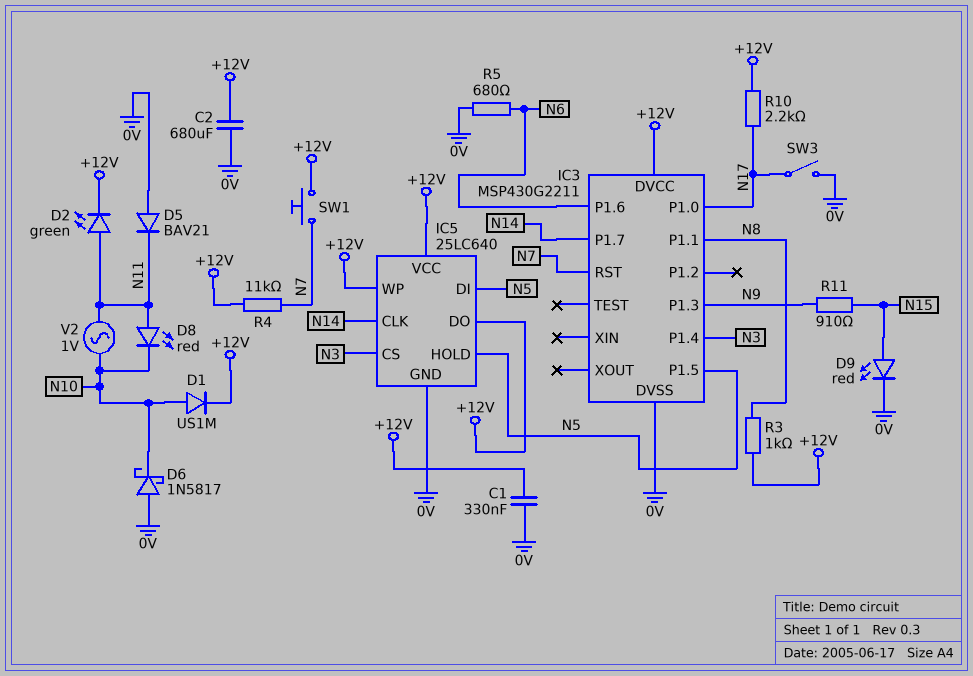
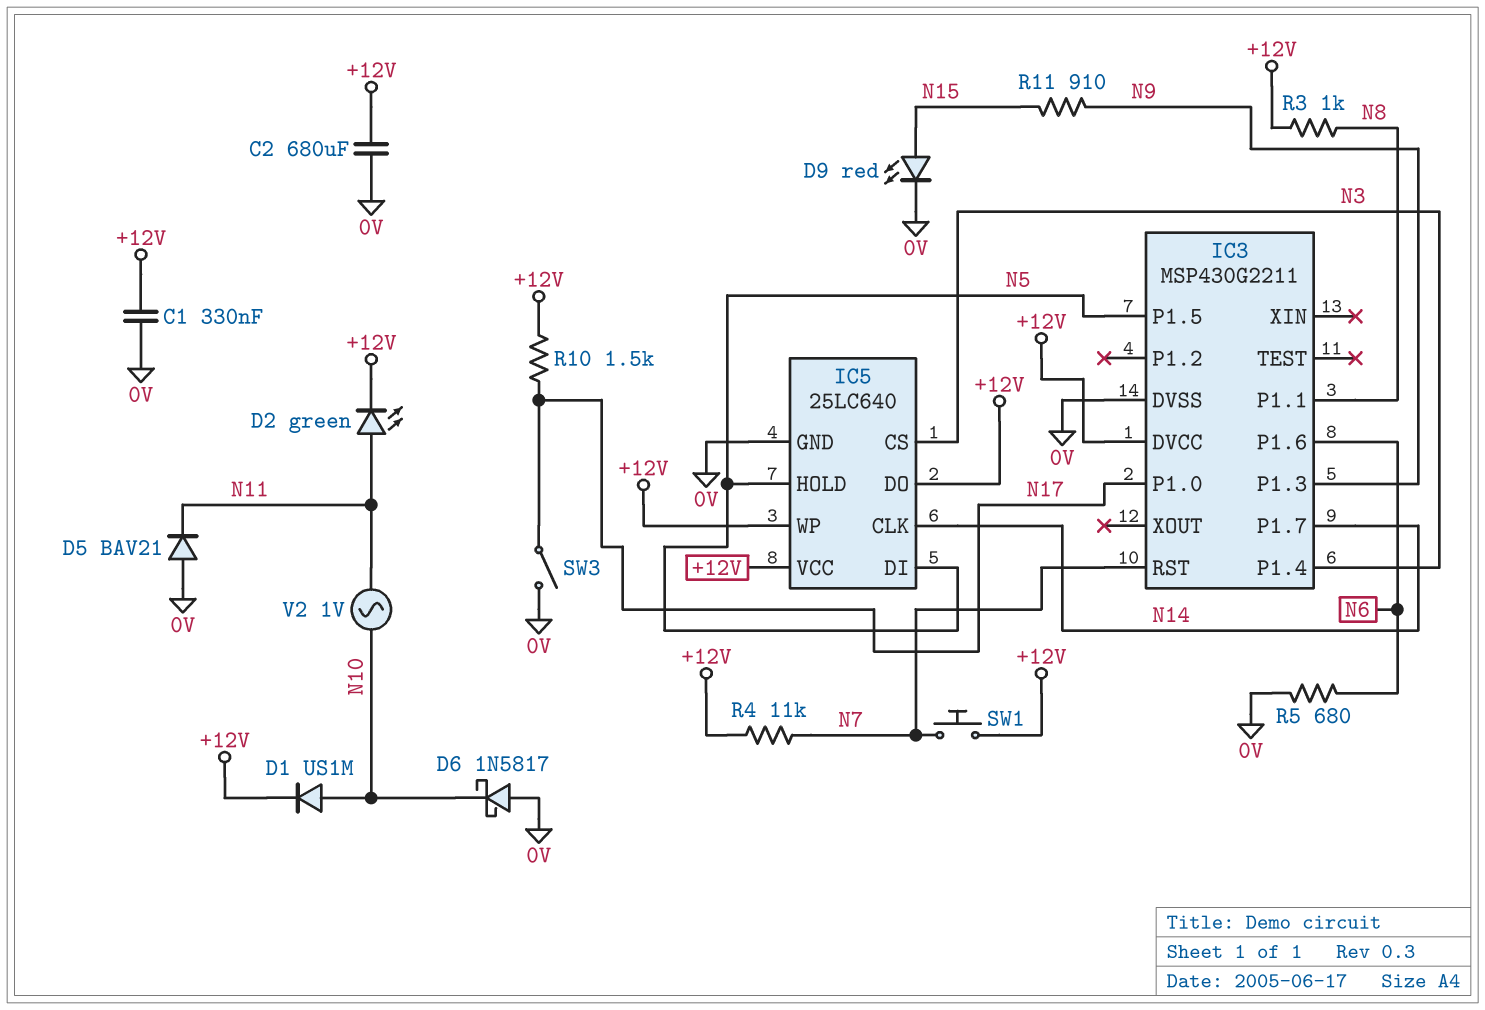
D8: LED red (A N11, K N10) -> none
R10: 2.2k (+12V, N17) -> 1.5k (+12V, N17)

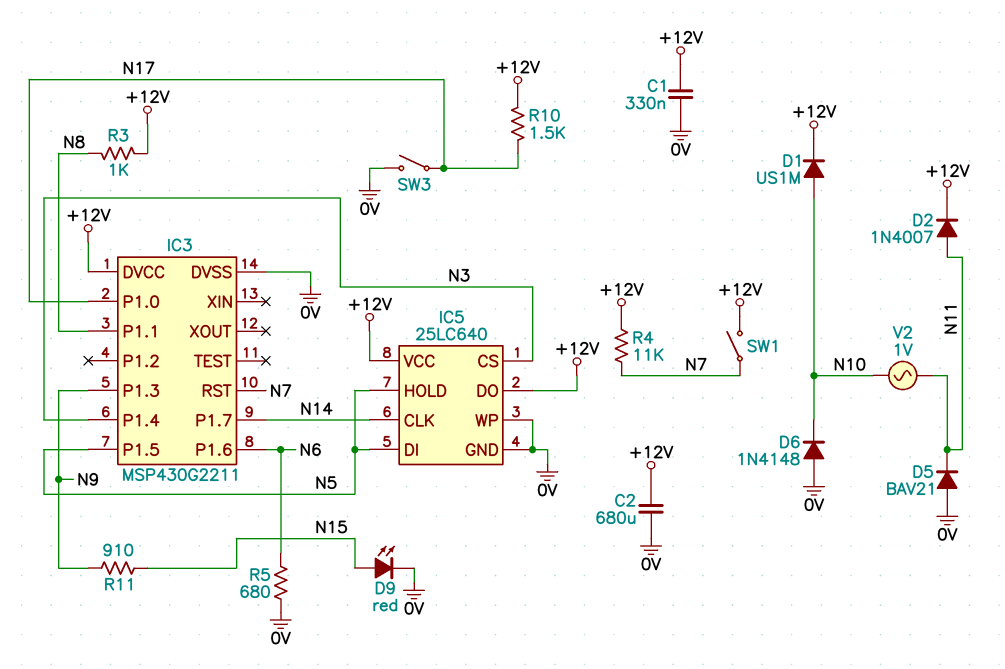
D2: LED green (A N11, K +12V) -> diode 1N4007 (A N11, K +12V)
D6: schottky 1N5817 (A 0V, K N10) -> diode 1N4148 (A 0V, K N10)
IC5 pin WP: +12V -> 0V
SW1: button (+12V, N7) -> switch (+12V, N7)

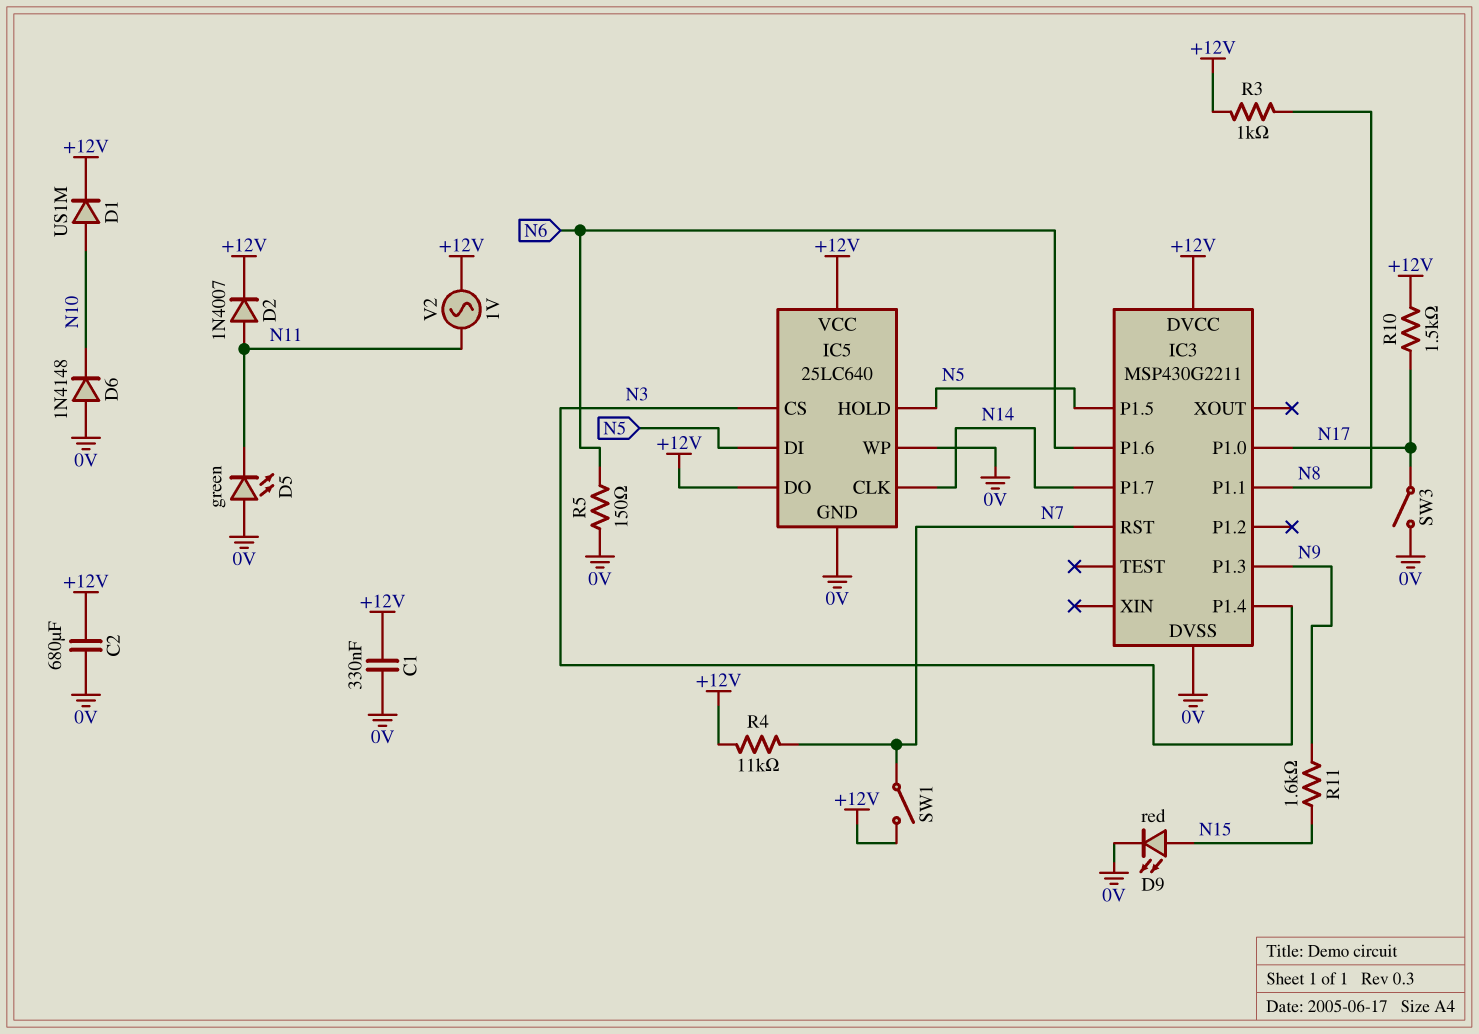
D5: diode BAV21 (A 0V, K N11) -> LED green (A 0V, K N11)
R5: 680 (0V, N6) -> 150 (0V, N6)
R11: 910 (N9, N15) -> 1.6k (N9, N15)
V2: AC 1V (N10, N11) -> AC 1V (+12V, N11)

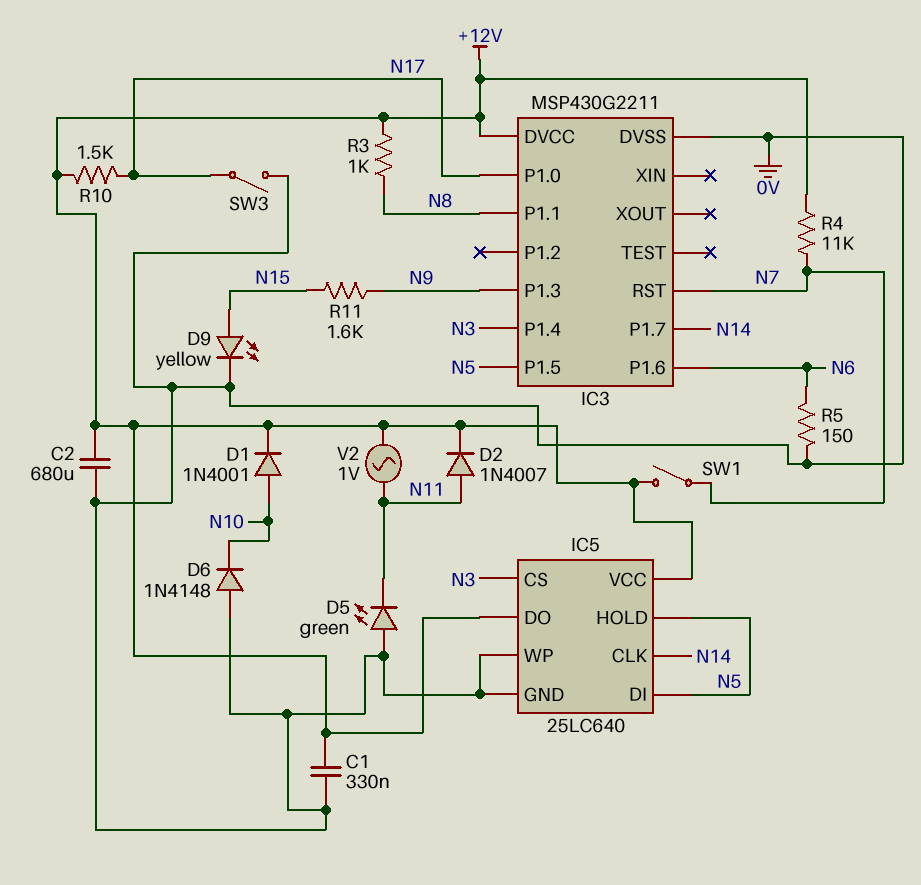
D1: diode US1M (A N10, K +12V) -> diode 1N4001 (A N10, K +12V)
D9: LED red (A N15, K 0V) -> LED yellow (A N15, K 0V)

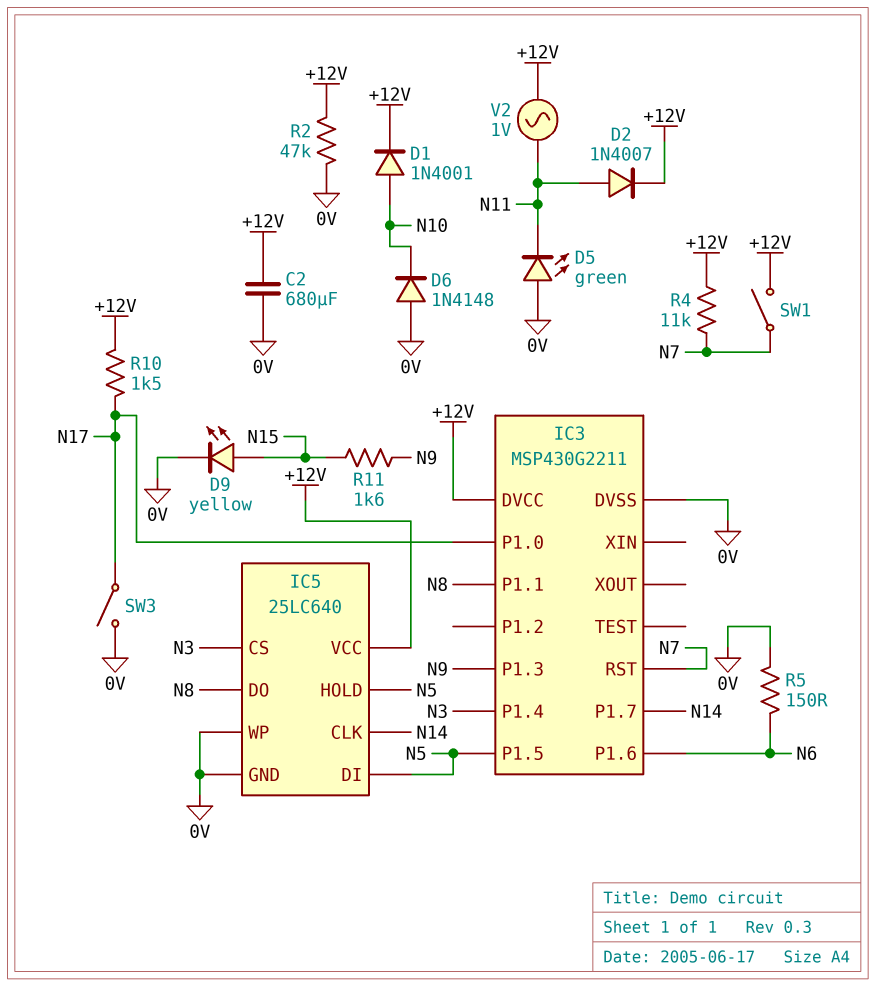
C1: 330nF (+12V, 0V) -> none
IC5 pin DO: +12V -> N8
R2: none -> 47k (+12V, 0V)
R3: 1k (+12V, N8) -> none

